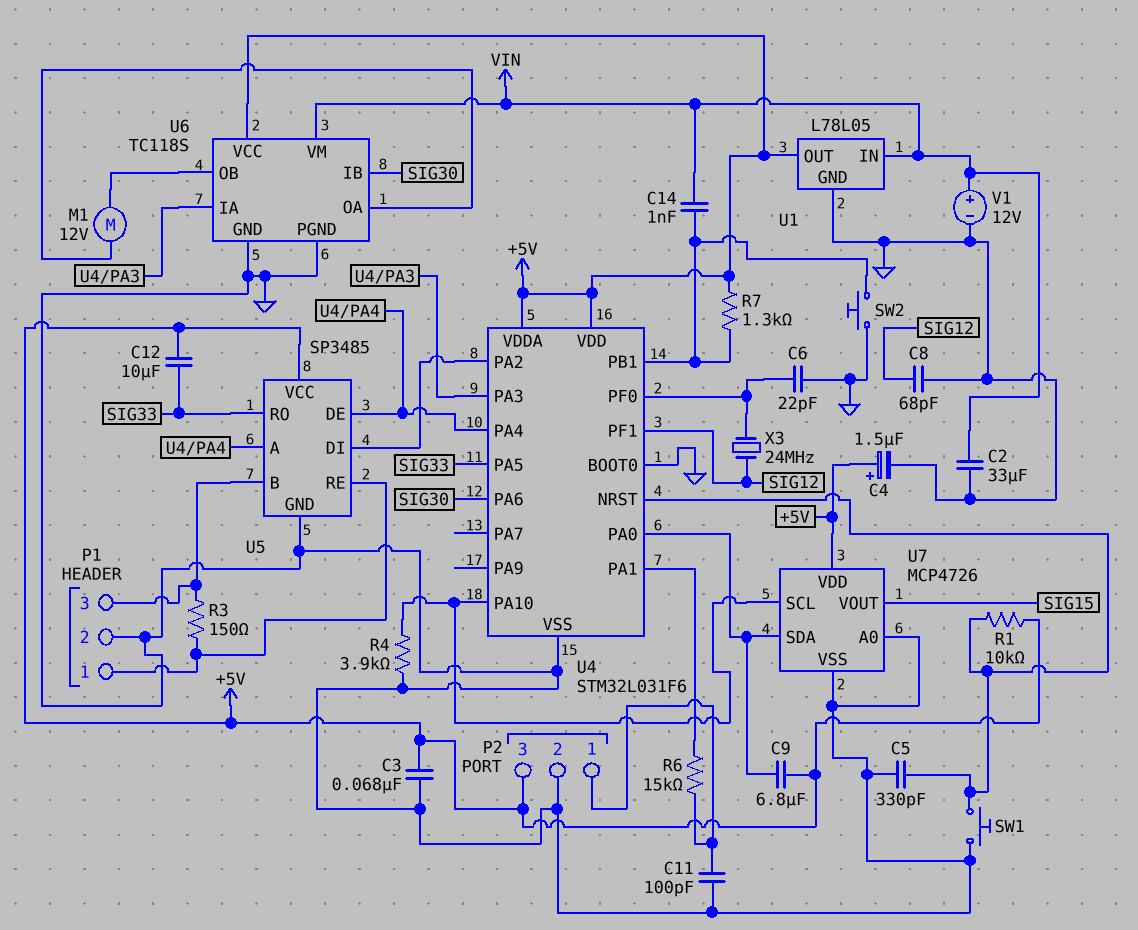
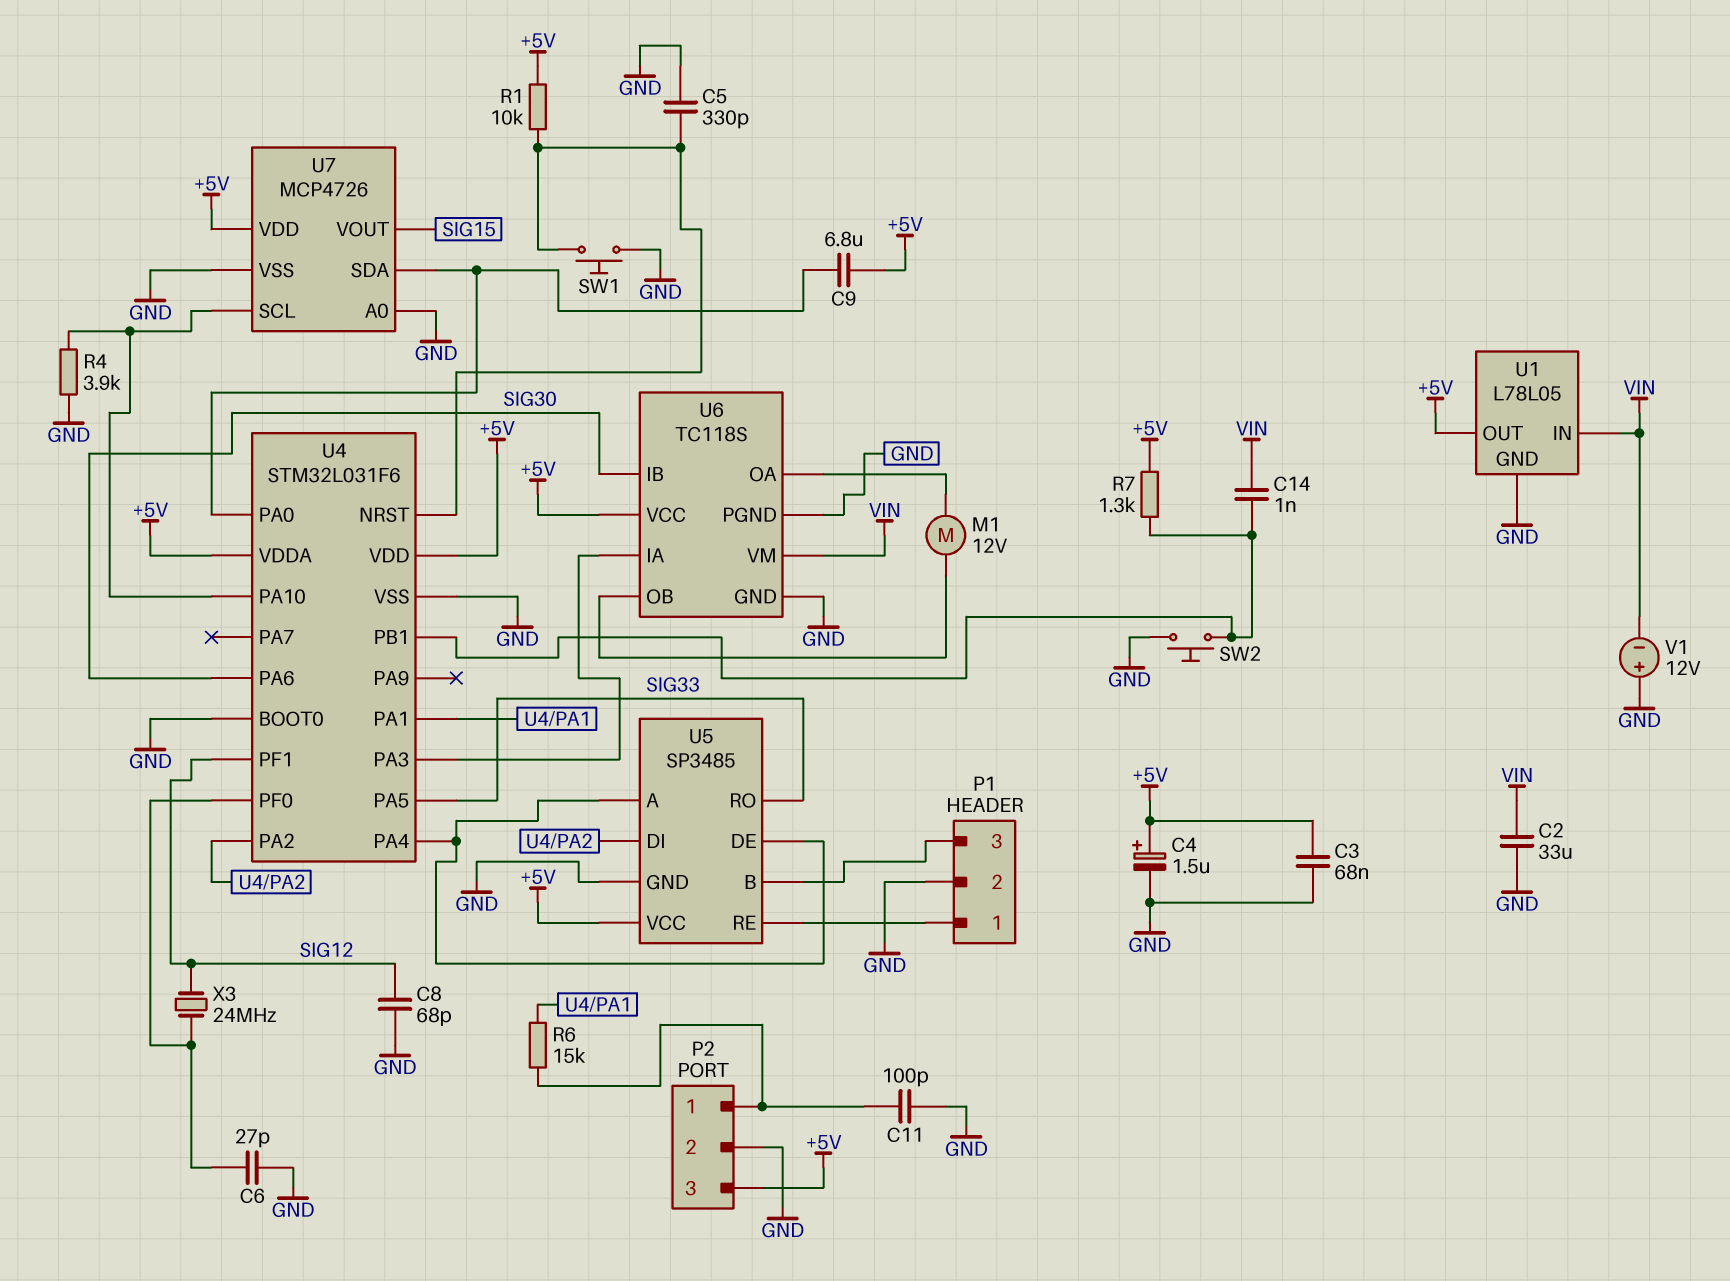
C6: 22pF (GND, U4/PF0) -> 27pF (GND, U4/PF0)
C12: 10uF (+5V, SIG33) -> none
R3: 150 (P1/1, P1/3) -> none
V1: 12V (plus VIN, minus GND) -> 12V (plus GND, minus VIN)

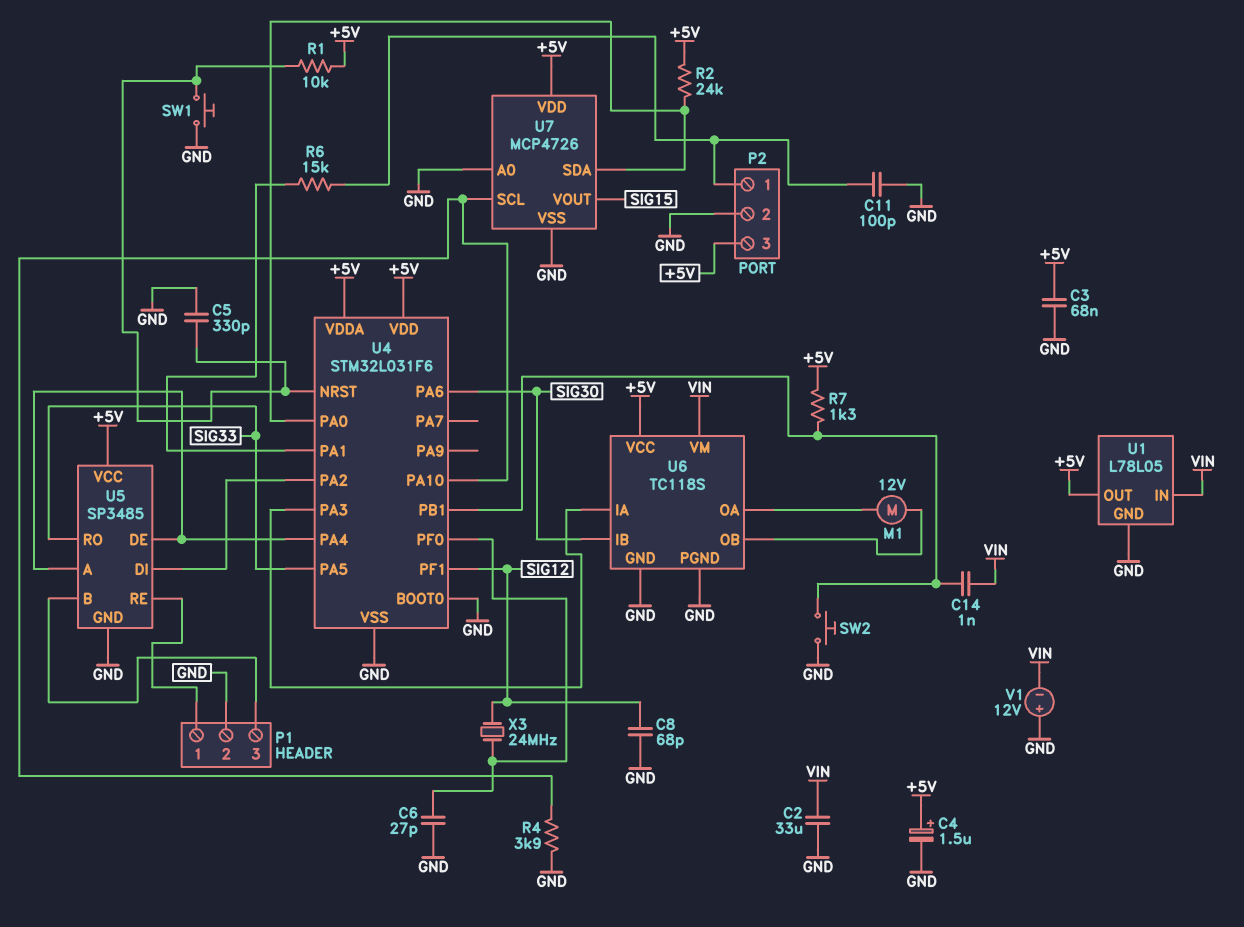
C9: 6.8uF (+5V, U4/PA0) -> none
R2: none -> 24k (+5V, U4/PA0)

